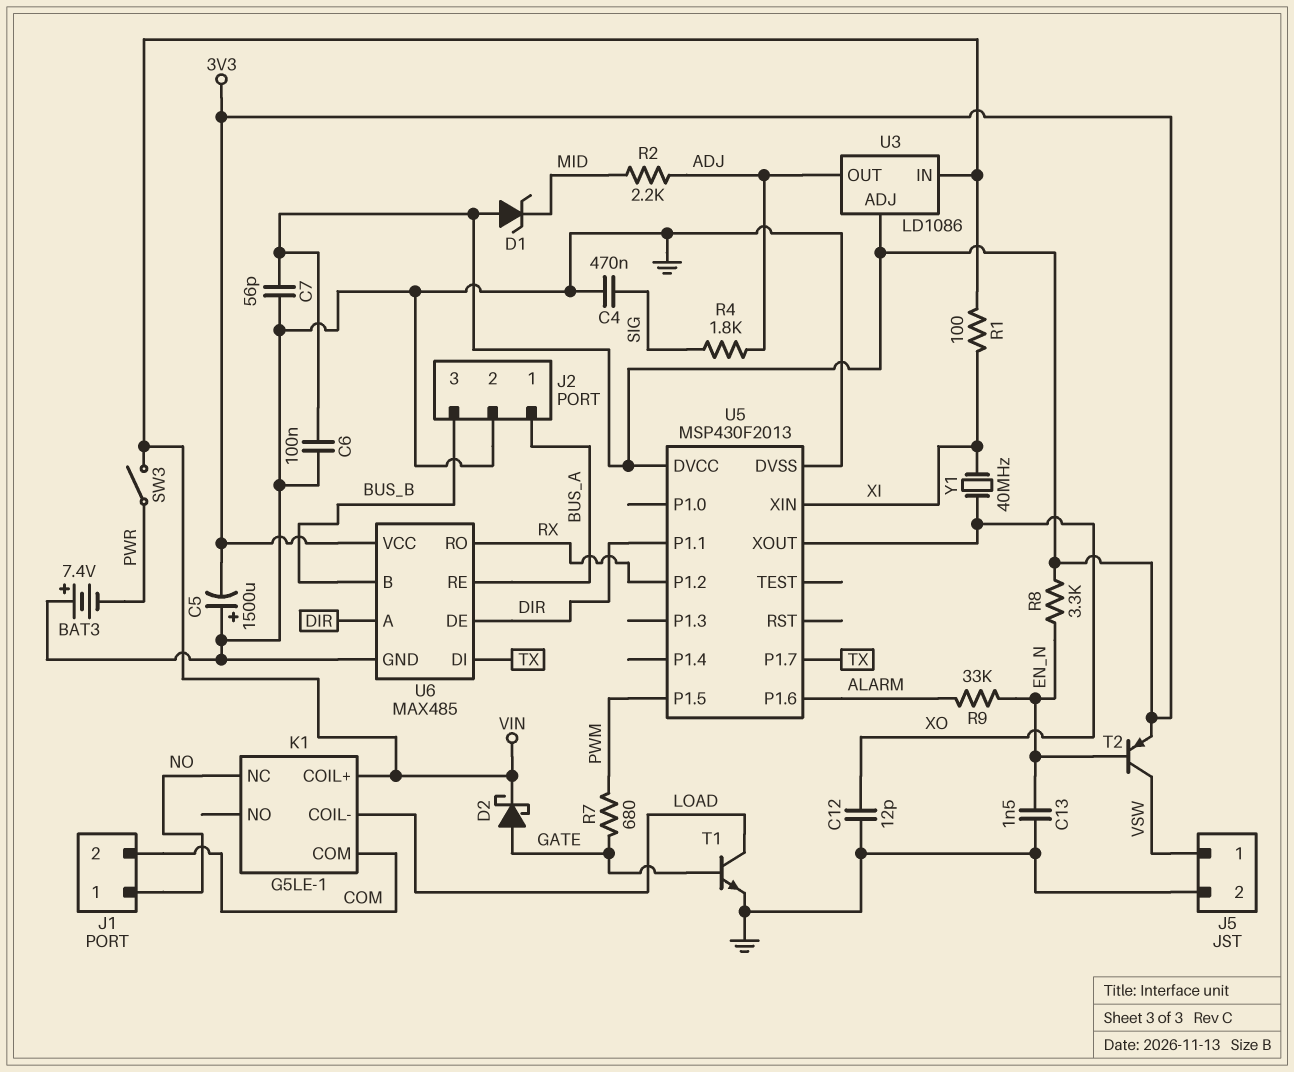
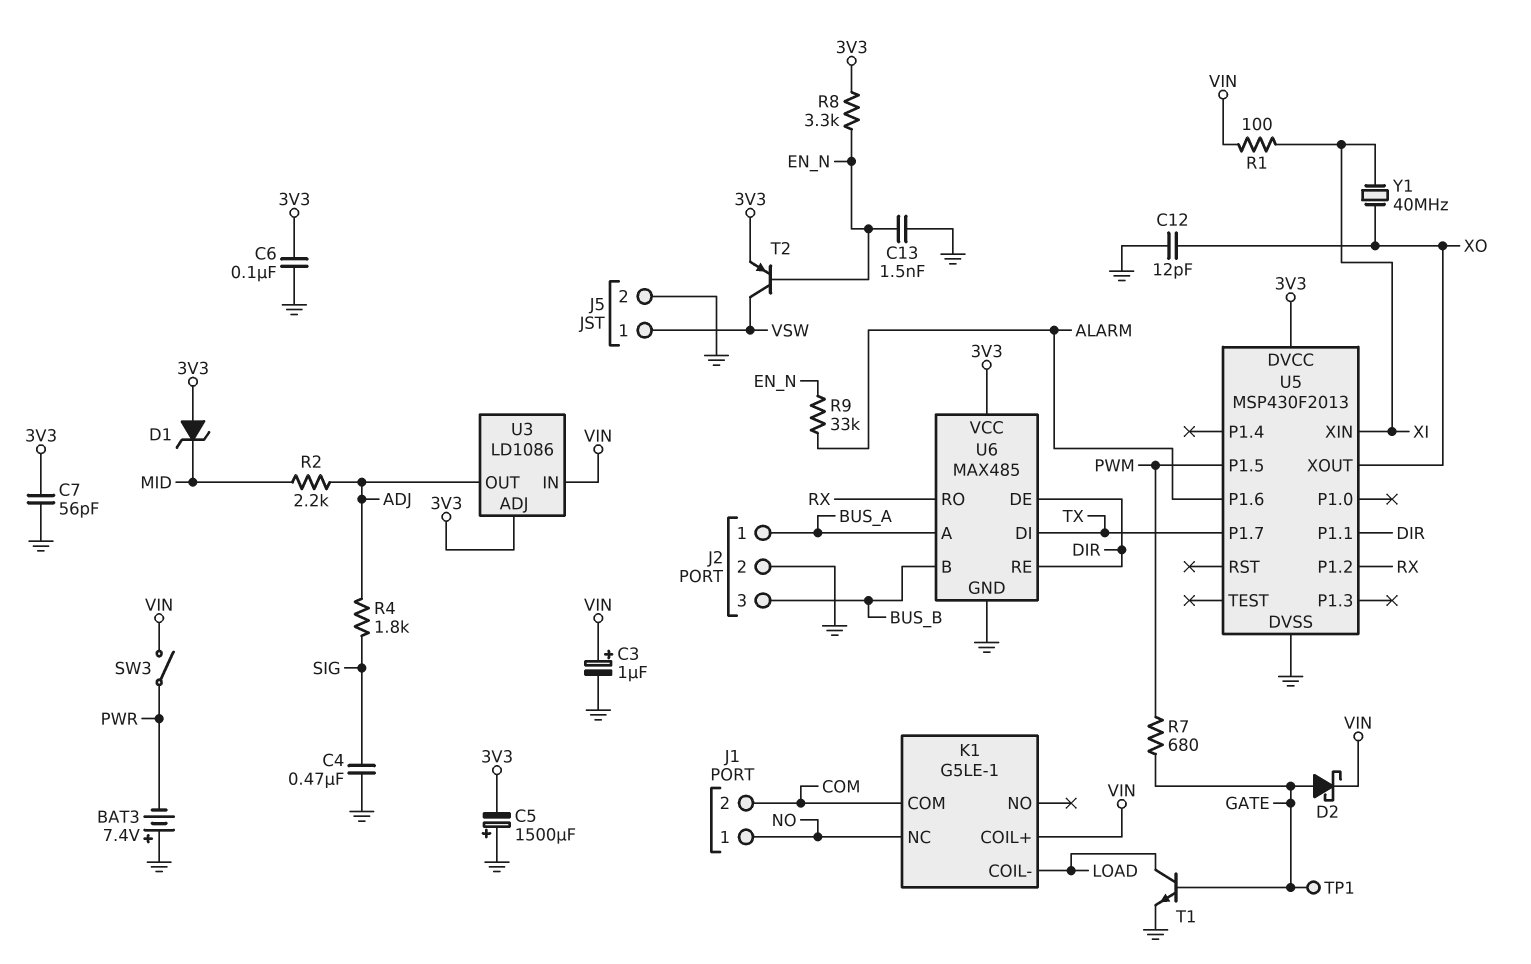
C3: none -> 1uF (plus VIN, minus GND)
TP1: none -> test point (GATE)
U6 pin A: DIR -> BUS_A
U6 pin RE: BUS_A -> DIR

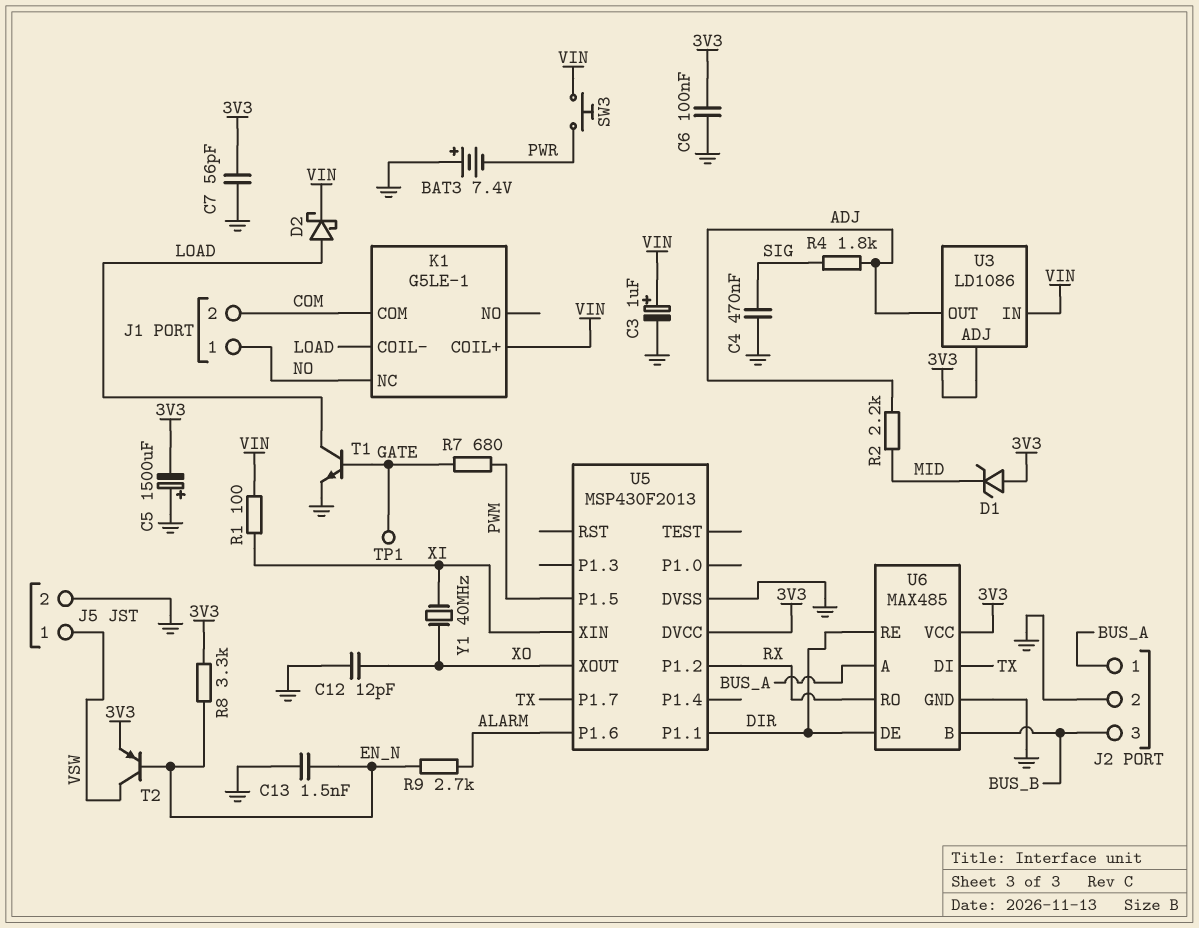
D2: schottky (A GATE, K VIN) -> schottky (A LOAD, K VIN)
R9: 33k (ALARM, EN_N) -> 2.7k (ALARM, EN_N)
SW3: switch (PWR, VIN) -> button (PWR, VIN)

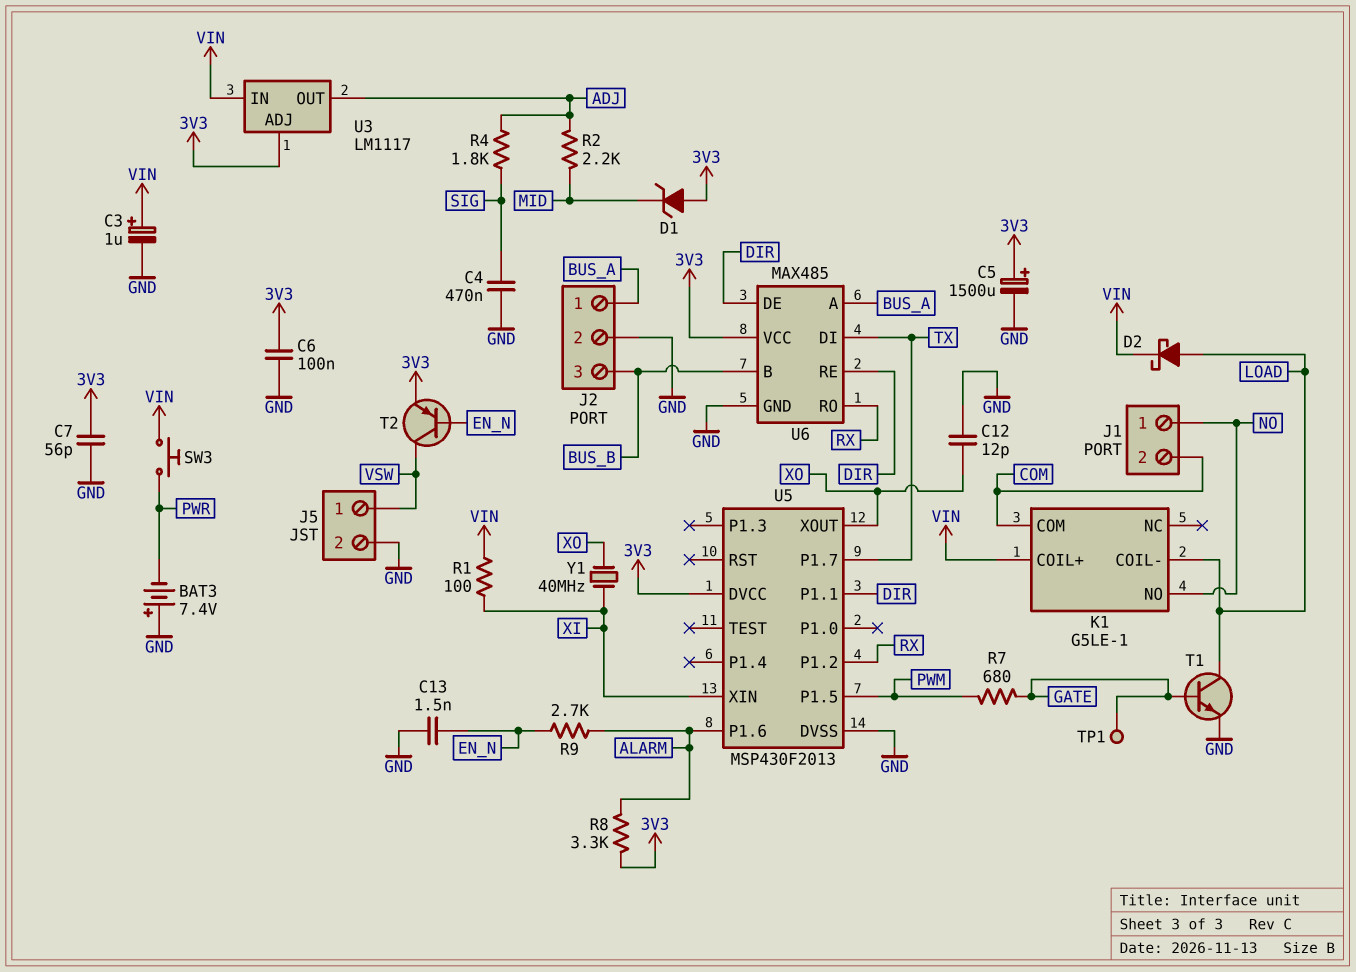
C5: 1500uF (plus GND, minus 3V3) -> 1500uF (plus 3V3, minus GND)
K1 pin NC: NO -> none
K1 pin NO: none -> NO
R8: 3.3k (3V3, EN_N) -> 3.3k (3V3, ALARM)
U3: LD1086 -> LM1117

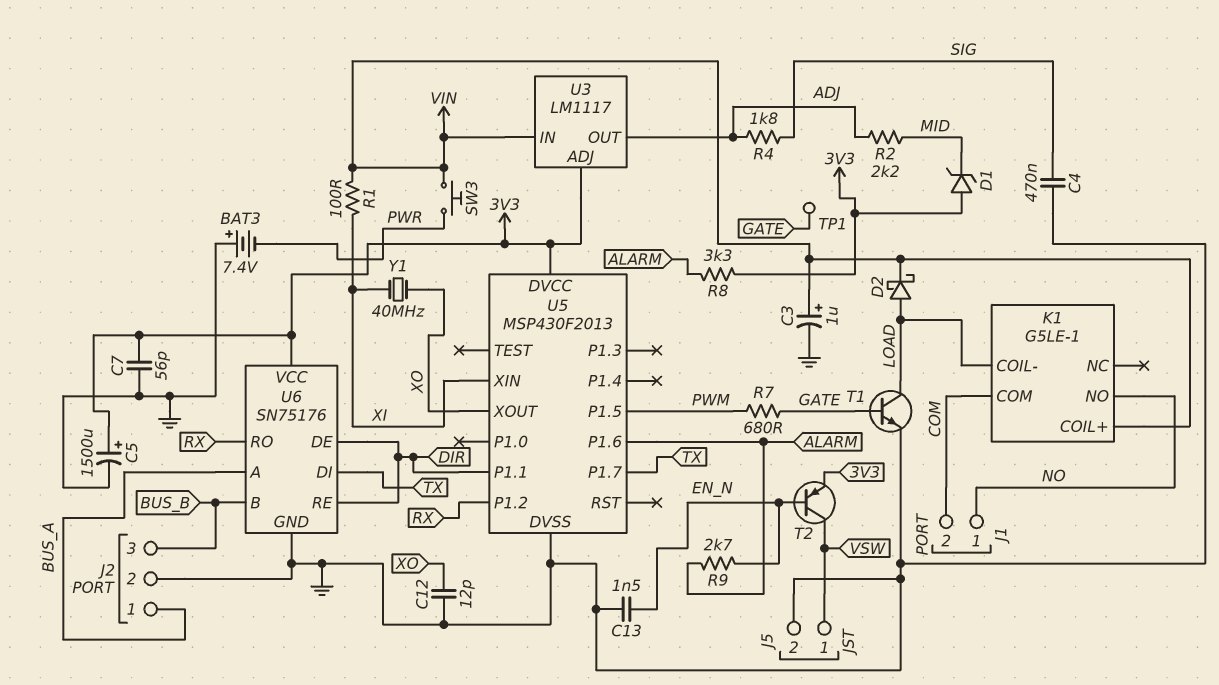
C6: 100nF (3V3, GND) -> none
U6: MAX485 -> SN75176

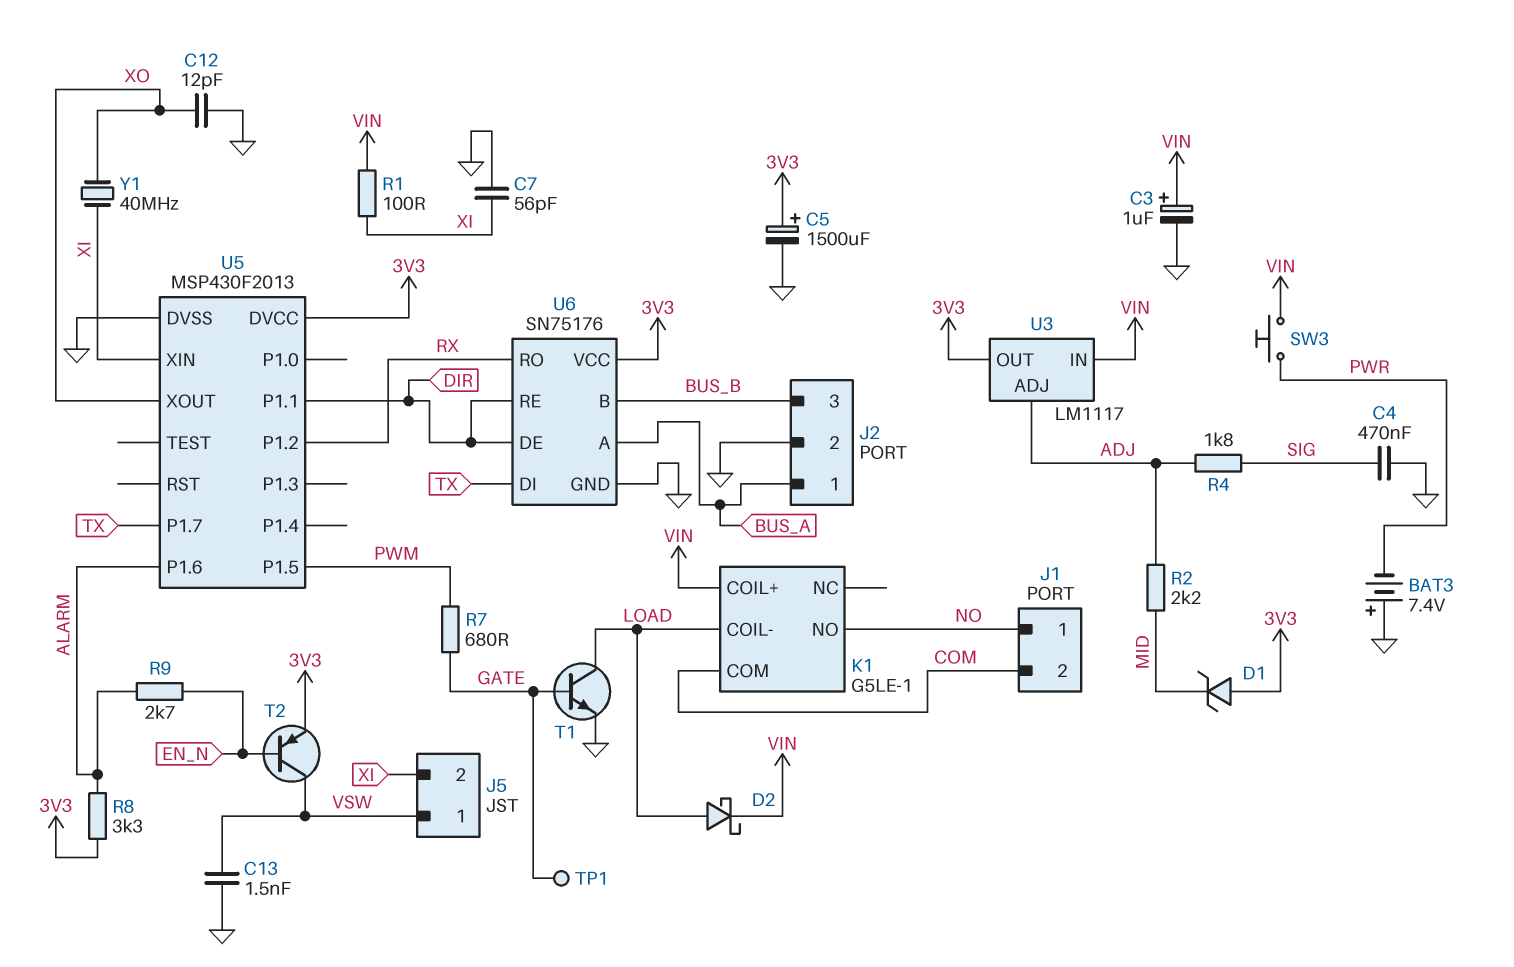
C7: 56pF (3V3, GND) -> 56pF (GND, XI)
C13: 1.5nF (EN_N, GND) -> 1.5nF (GND, VSW)
J5 pin 2: GND -> XI
U3 pin ADJ: 3V3 -> ADJ
U3 pin OUT: ADJ -> 3V3

